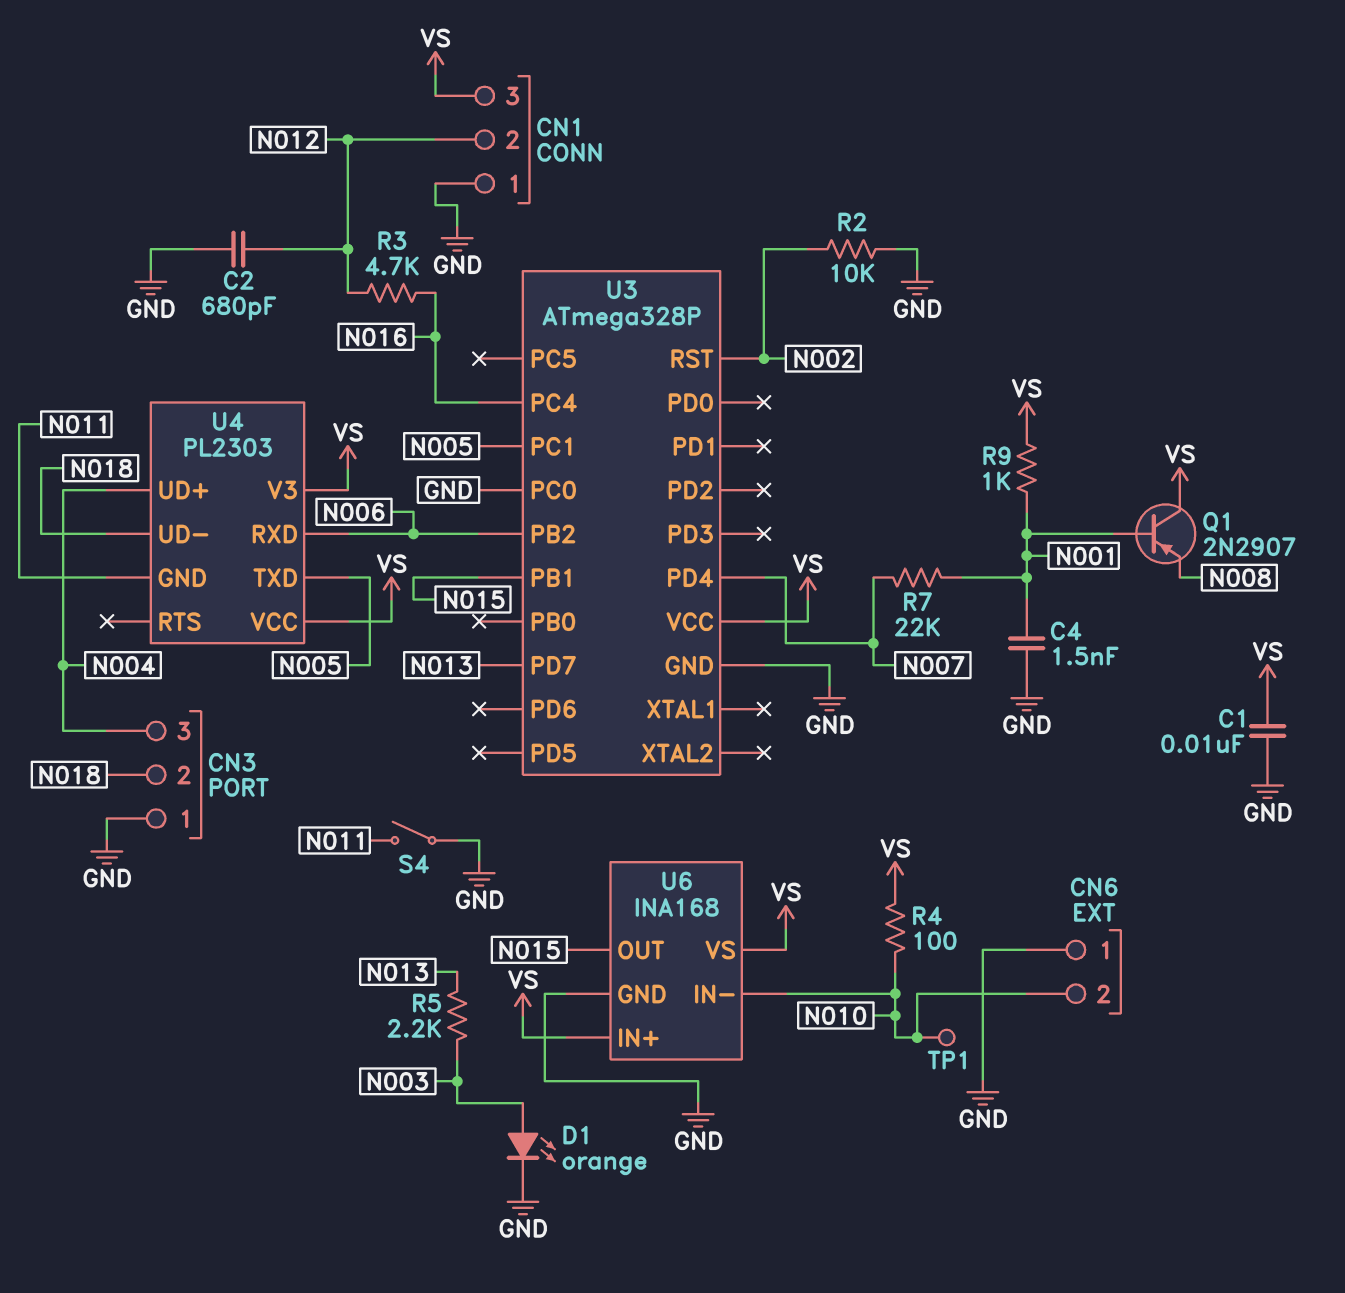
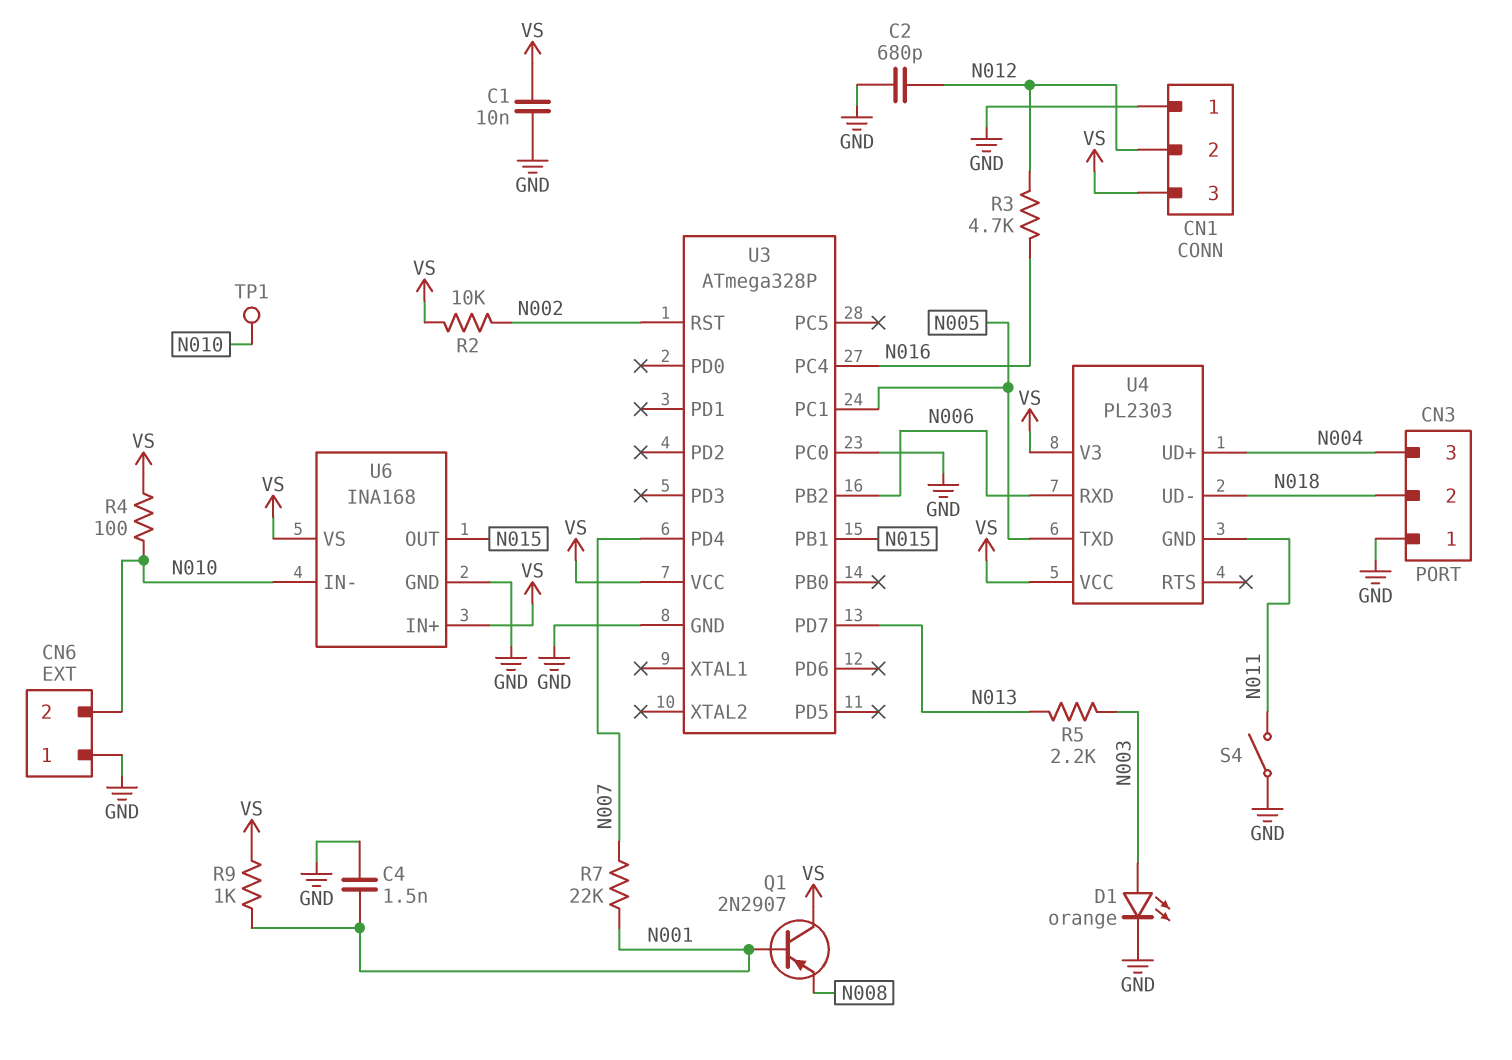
R2: 10k (GND, N002) -> 10k (N002, VS)

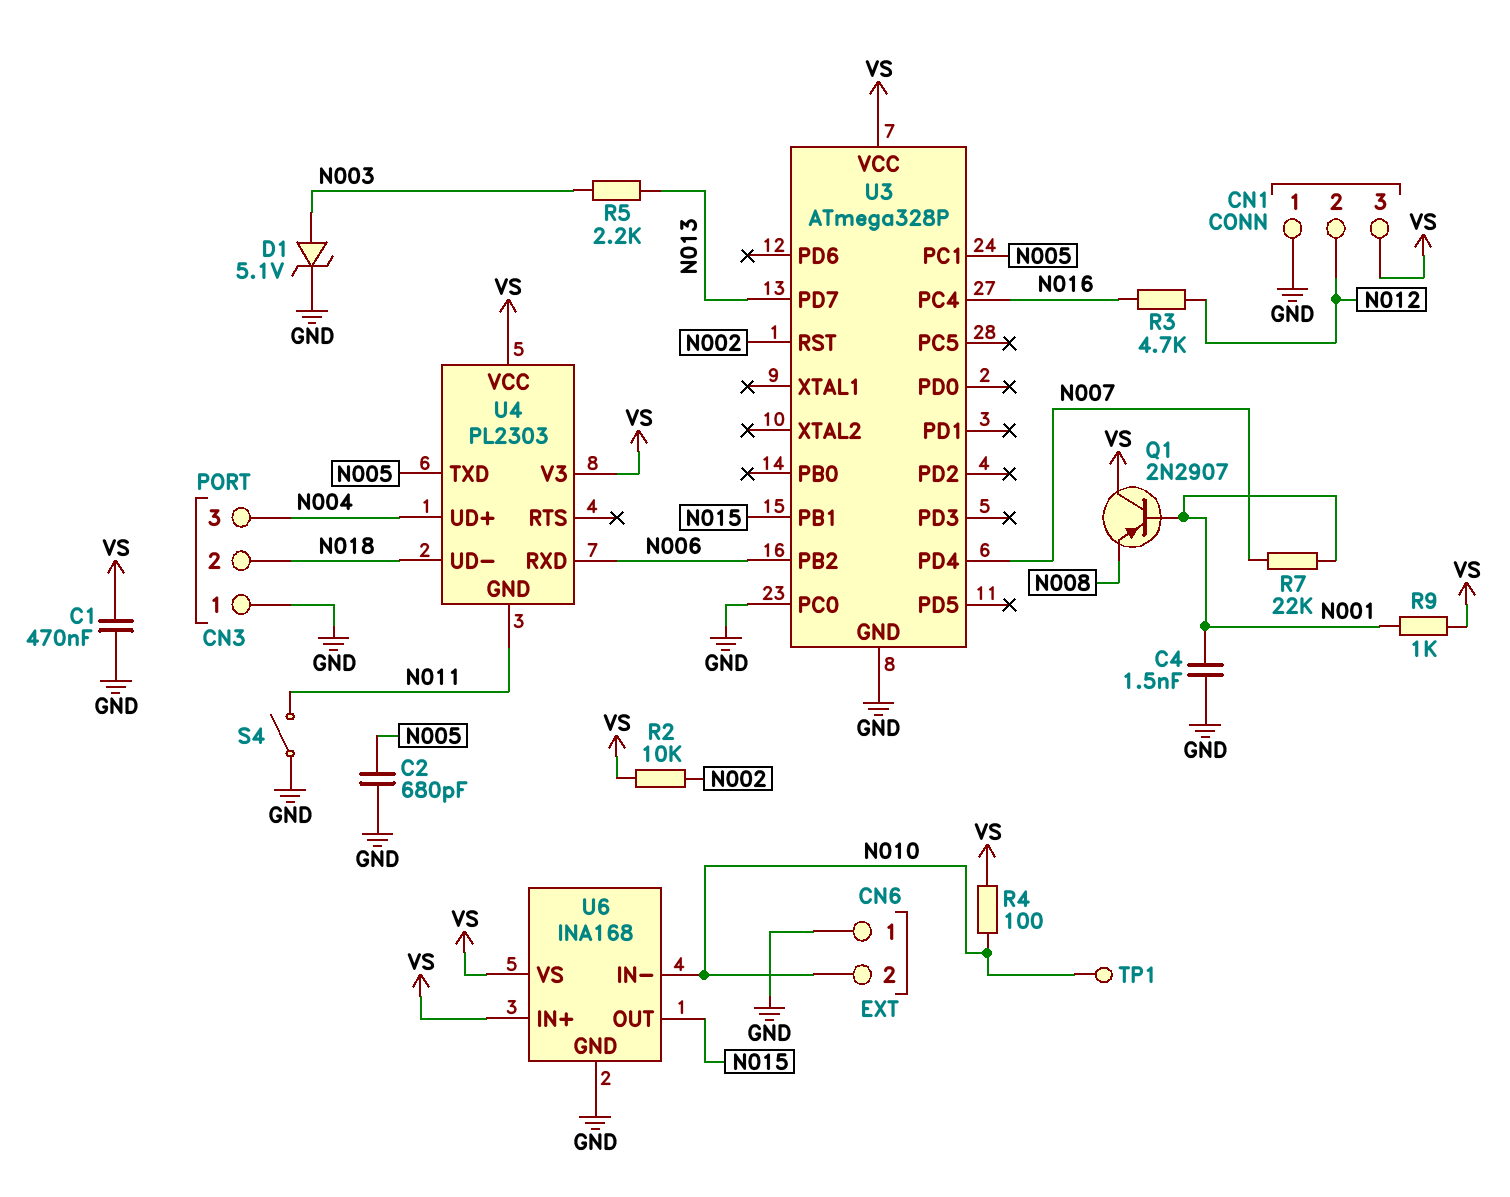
C1: 10nF (GND, VS) -> 470nF (GND, VS)
C2: 680pF (GND, N012) -> 680pF (GND, N005)
D1: LED orange (A N003, K GND) -> zener 5.1V (A N003, K GND)

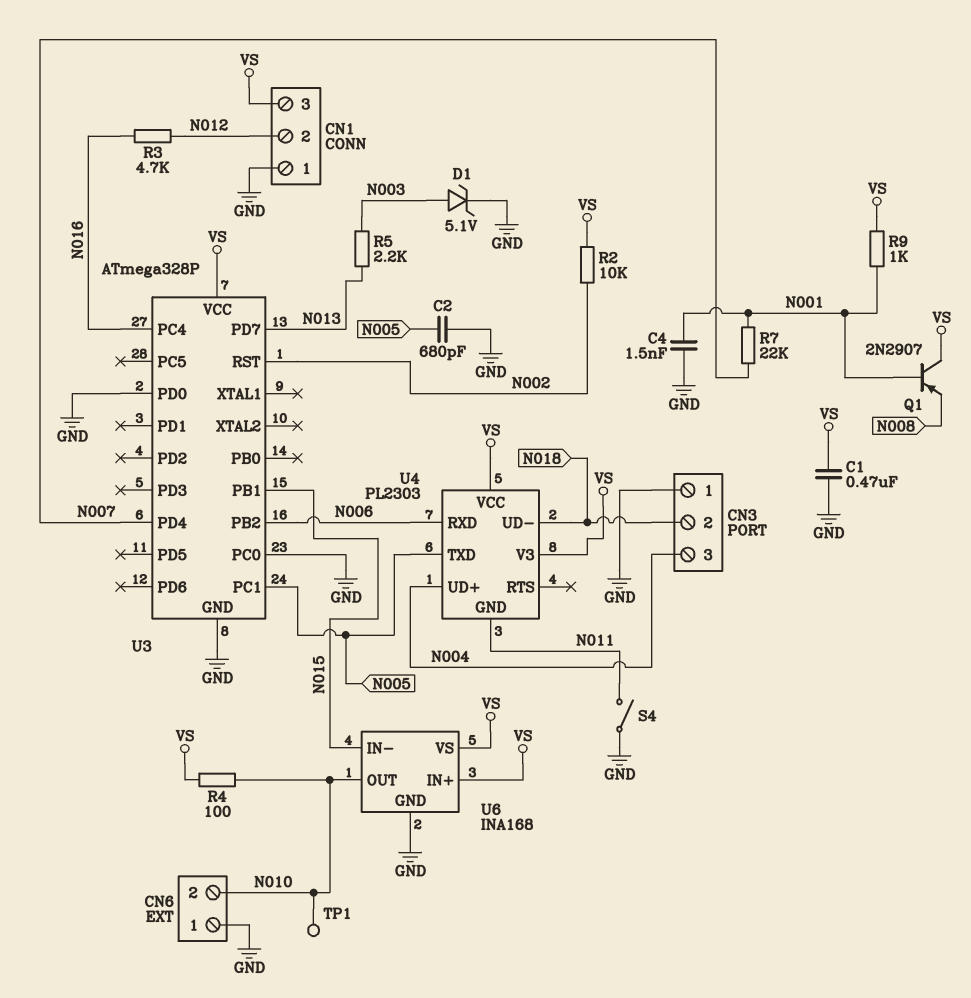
U3 pin PD0: none -> GND
U6 pin IN-: N010 -> N015
U6 pin OUT: N015 -> N010

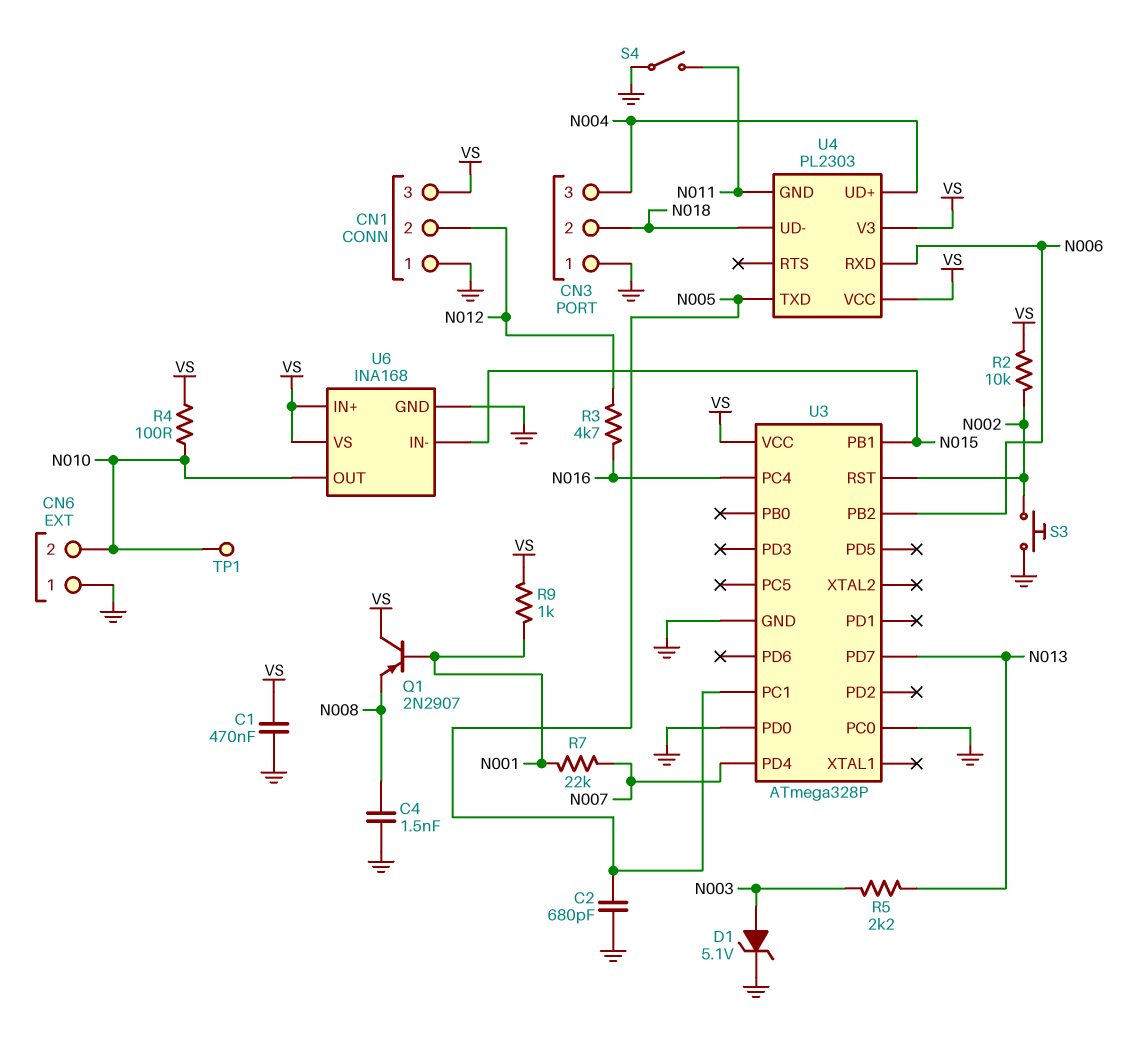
C4: 1.5nF (GND, N001) -> 1.5nF (GND, N008)
S3: none -> button (GND, N002)

